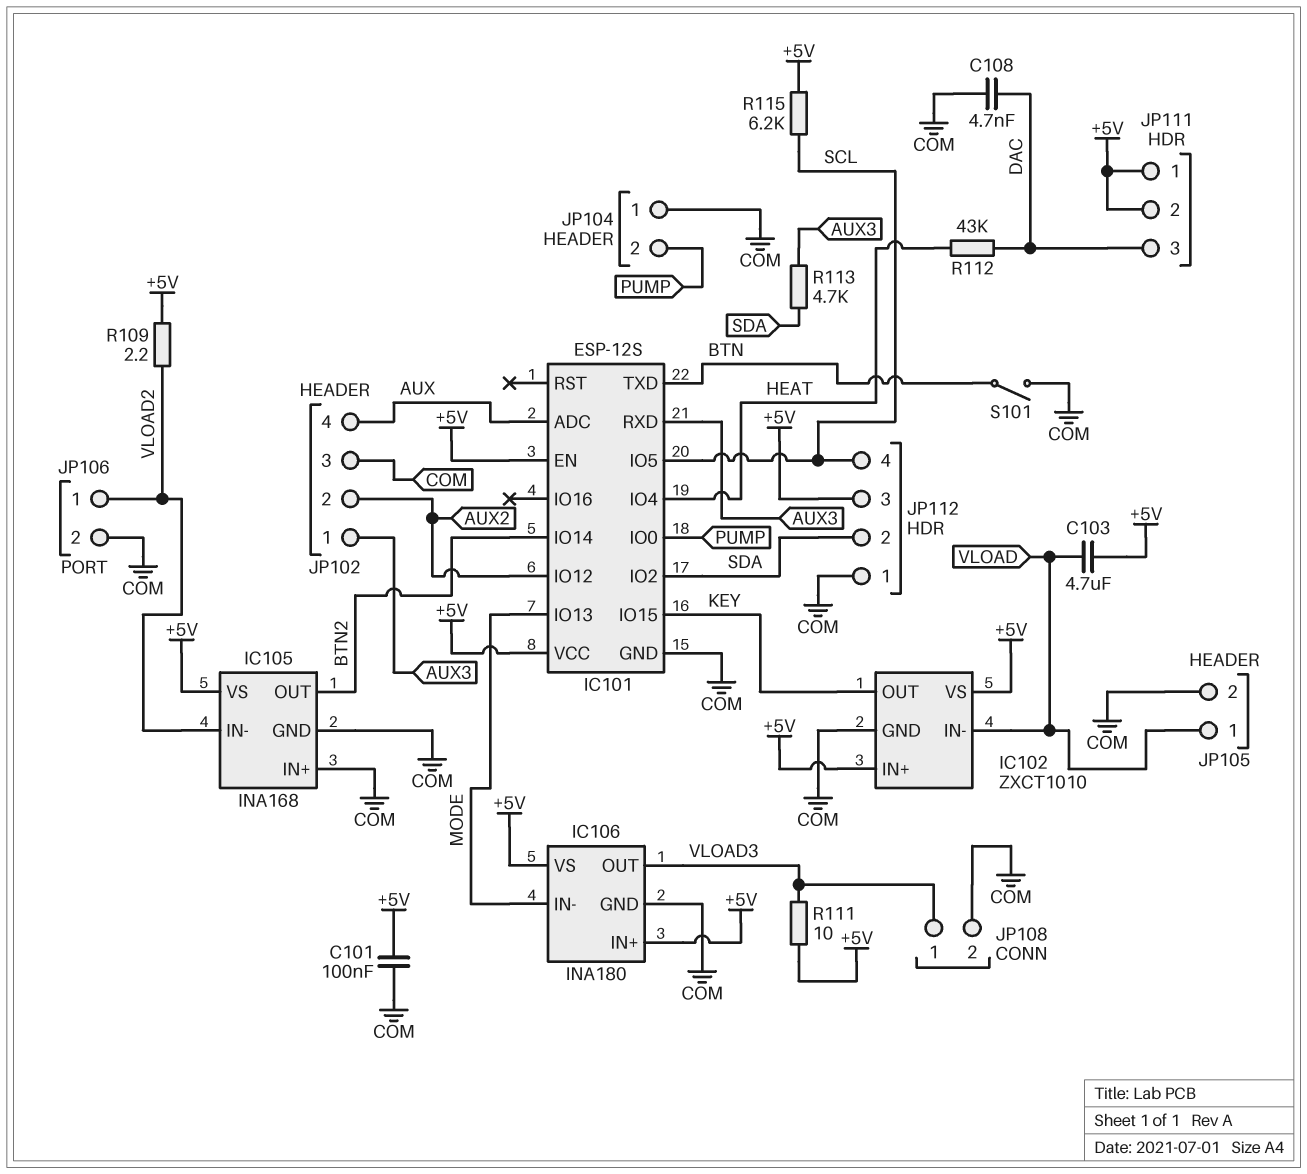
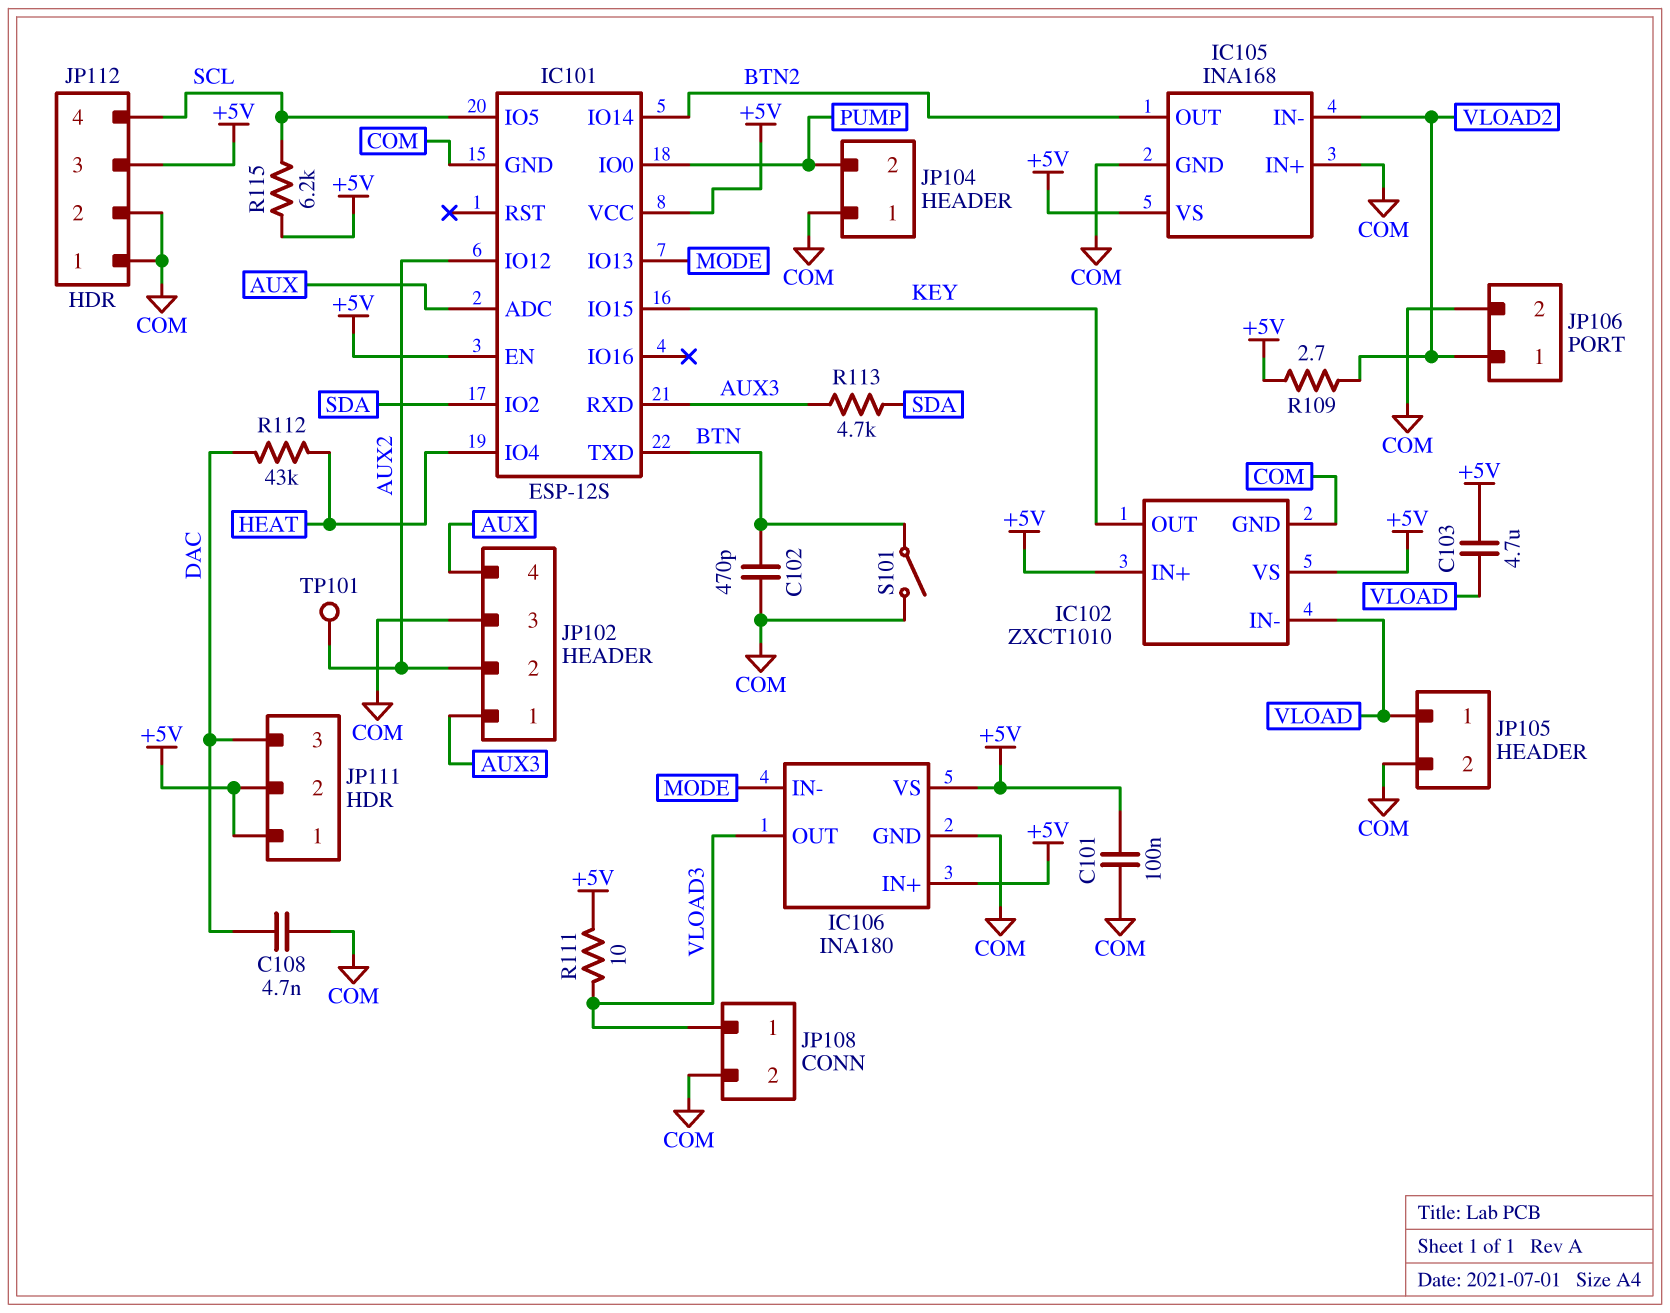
C102: none -> 470pF (BTN, COM)
JP112 pin 2: SDA -> COM
R109: 2.2 (+5V, VLOAD2) -> 2.7 (+5V, VLOAD2)
TP101: none -> test point (AUX2)

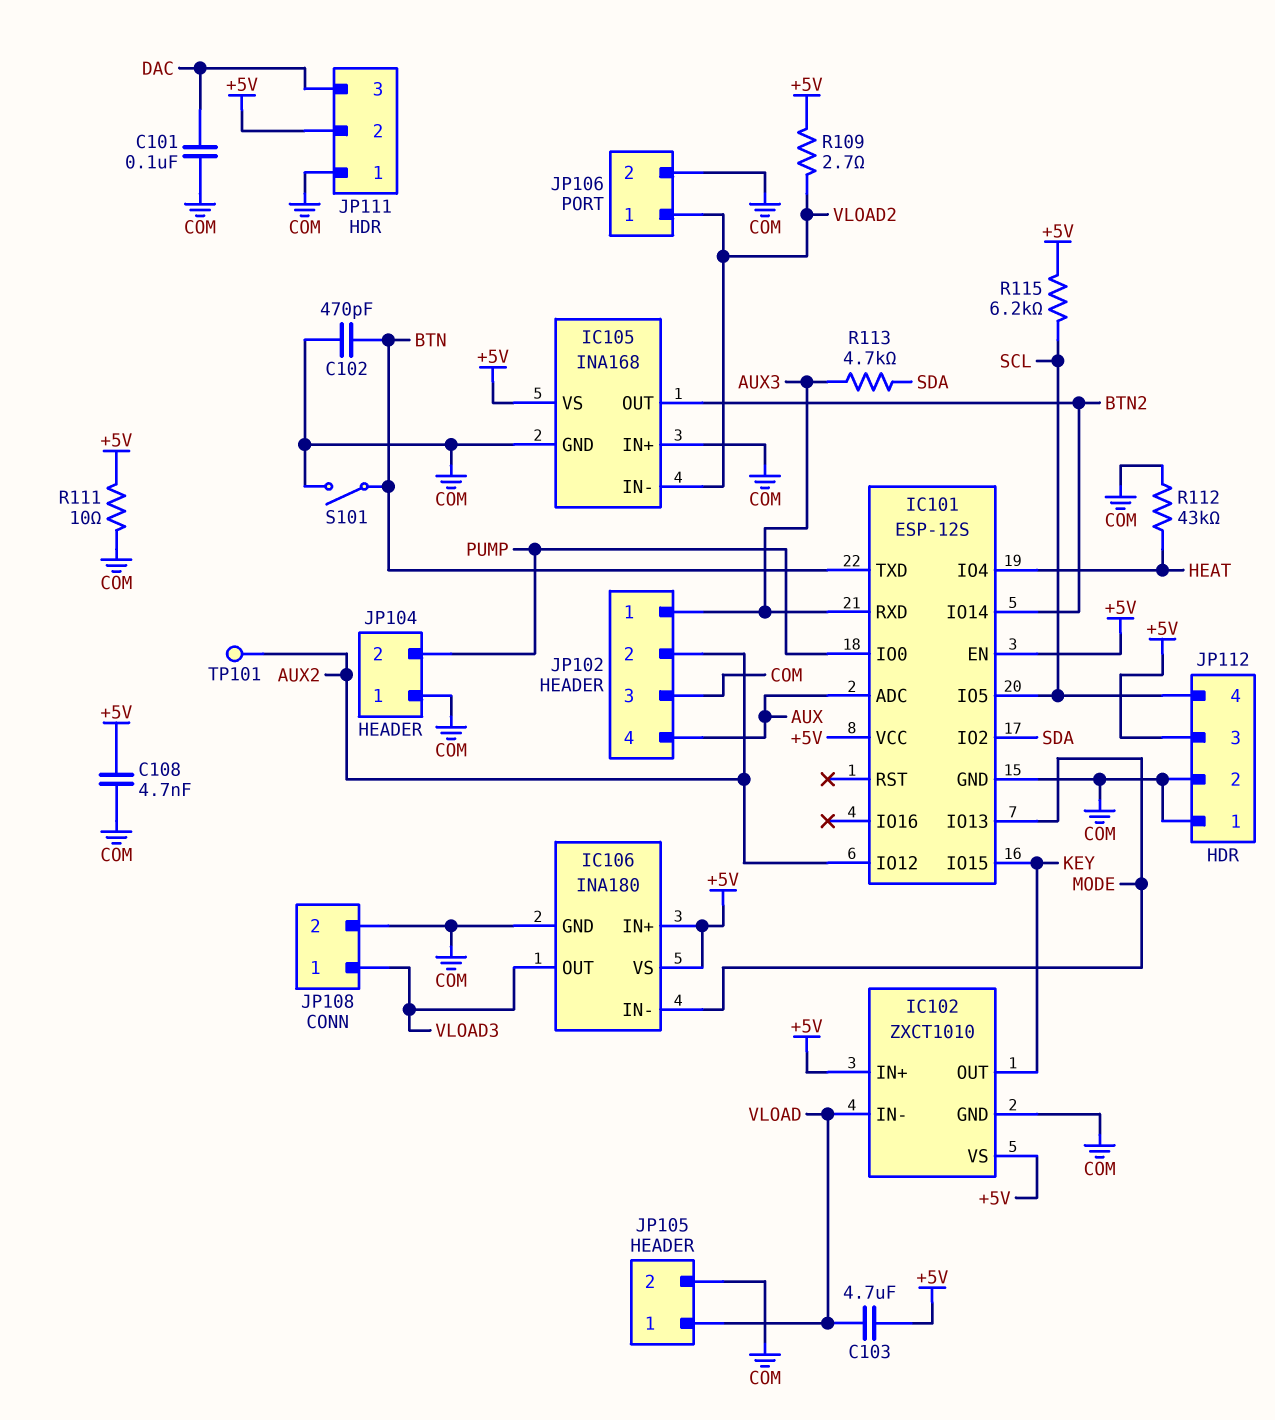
C101: 100nF (+5V, COM) -> 100nF (COM, DAC)
C108: 4.7nF (COM, DAC) -> 4.7nF (+5V, COM)
JP111 pin 1: +5V -> COM
R111: 10 (+5V, VLOAD3) -> 10 (+5V, COM)
R112: 43k (DAC, HEAT) -> 43k (COM, HEAT)

